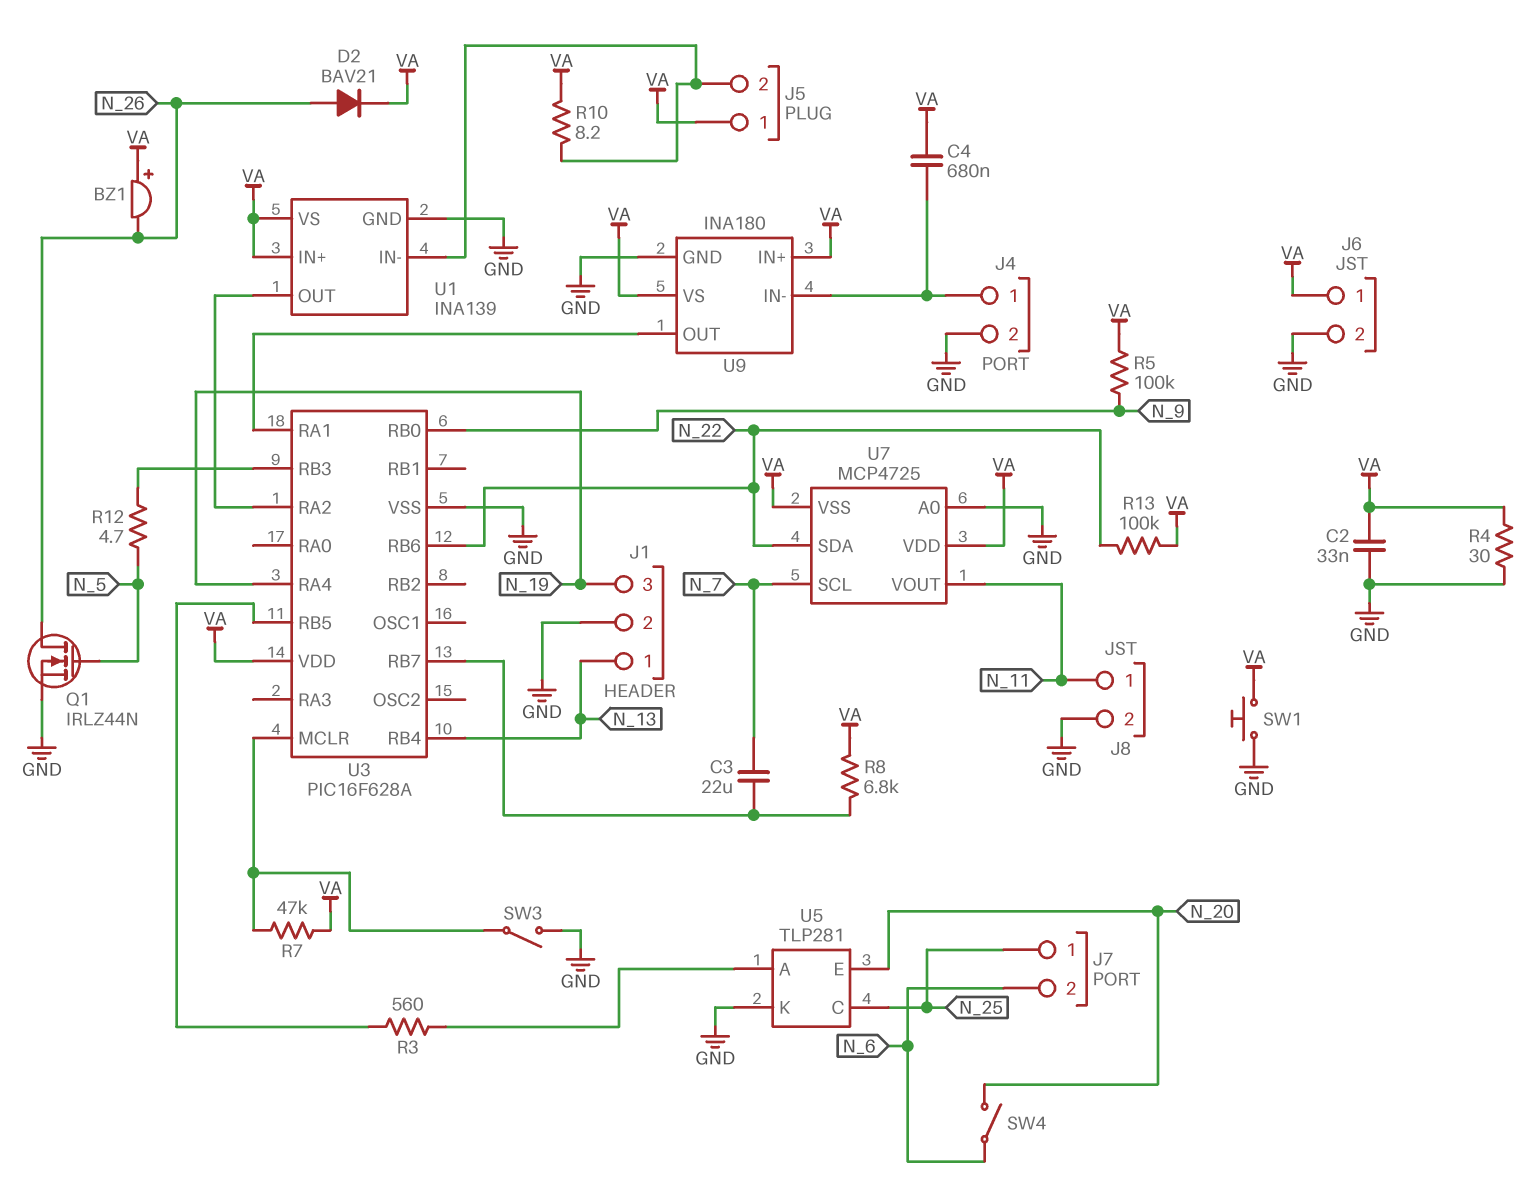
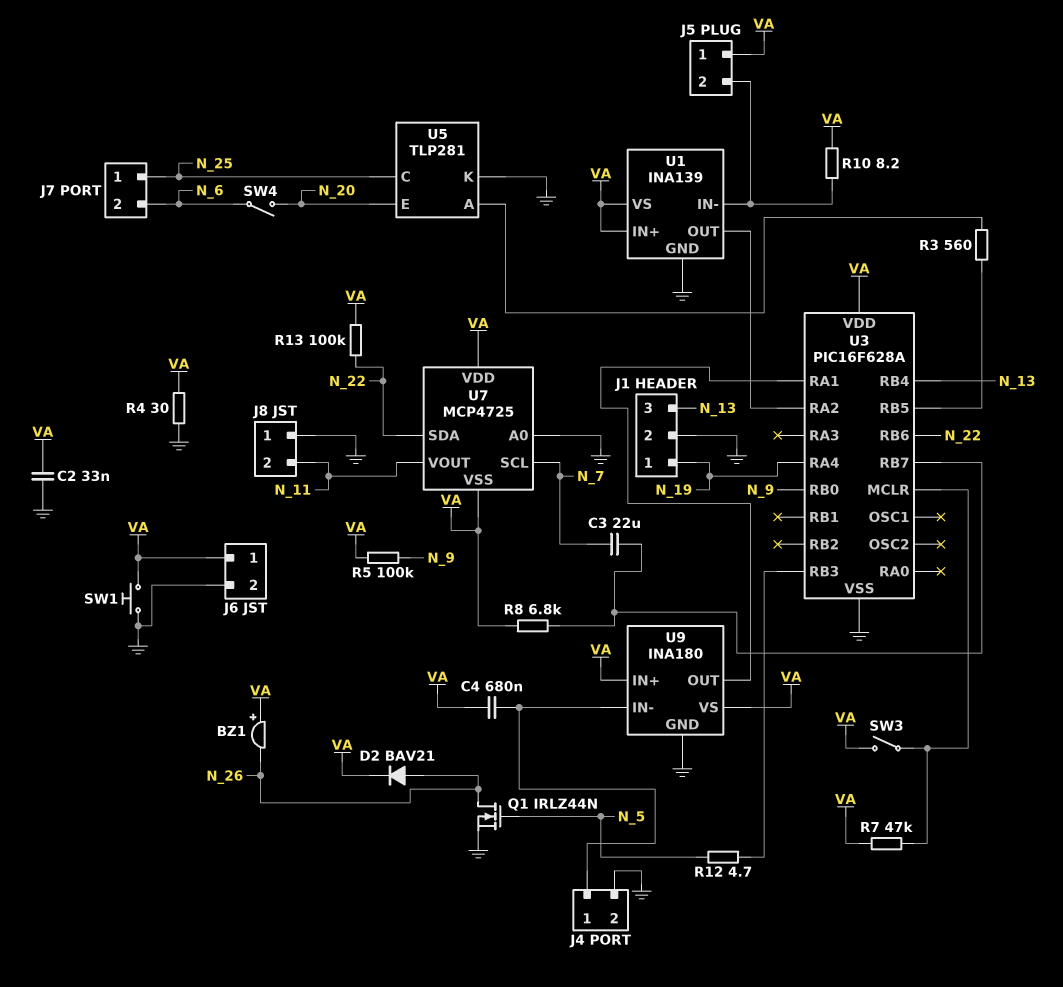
J1 pin 1: N_13 -> N_19
J1 pin 3: N_19 -> N_13
J8 pin 1: N_11 -> GND
J8 pin 2: GND -> N_11
SW3: switch (GND, U3/MCLR) -> switch (U3/MCLR, VA)

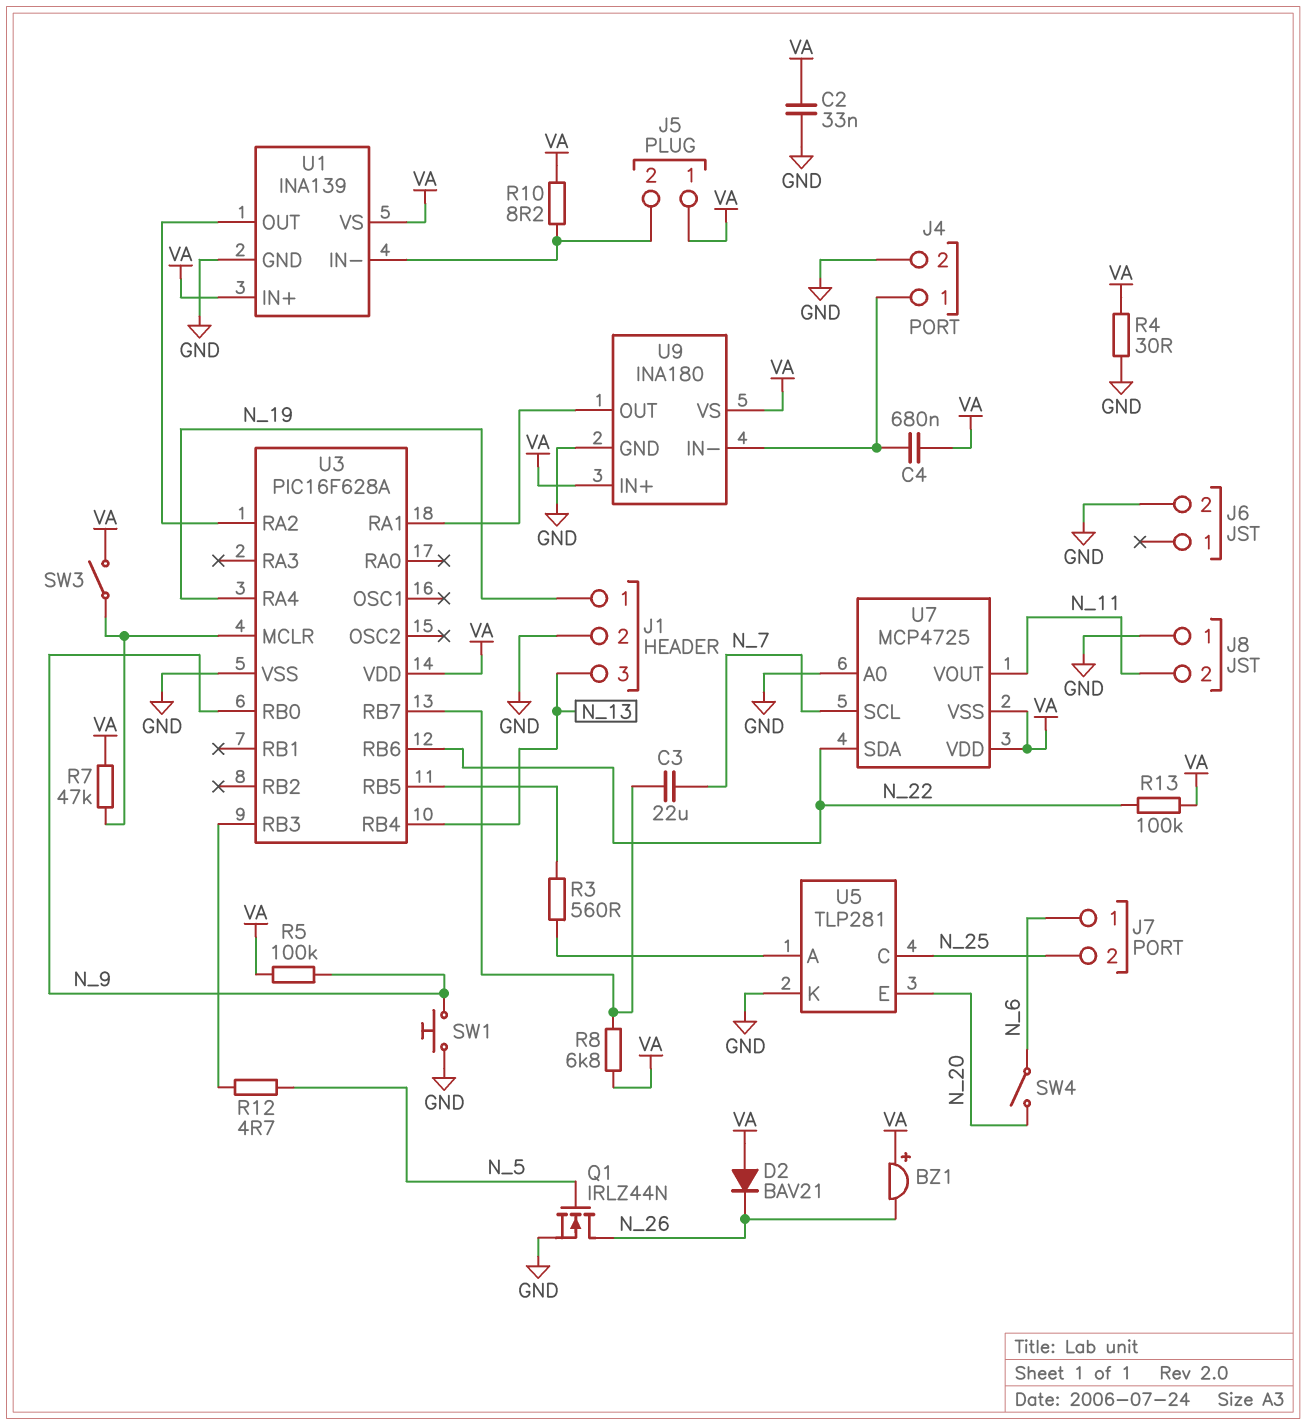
D2: diode BAV21 (A N_26, K VA) -> diode BAV21 (A VA, K N_26)
J6 pin 1: VA -> none
J7 pin 1: N_25 -> N_6
J7 pin 2: N_6 -> N_25
SW1: button (GND, VA) -> button (GND, N_9)

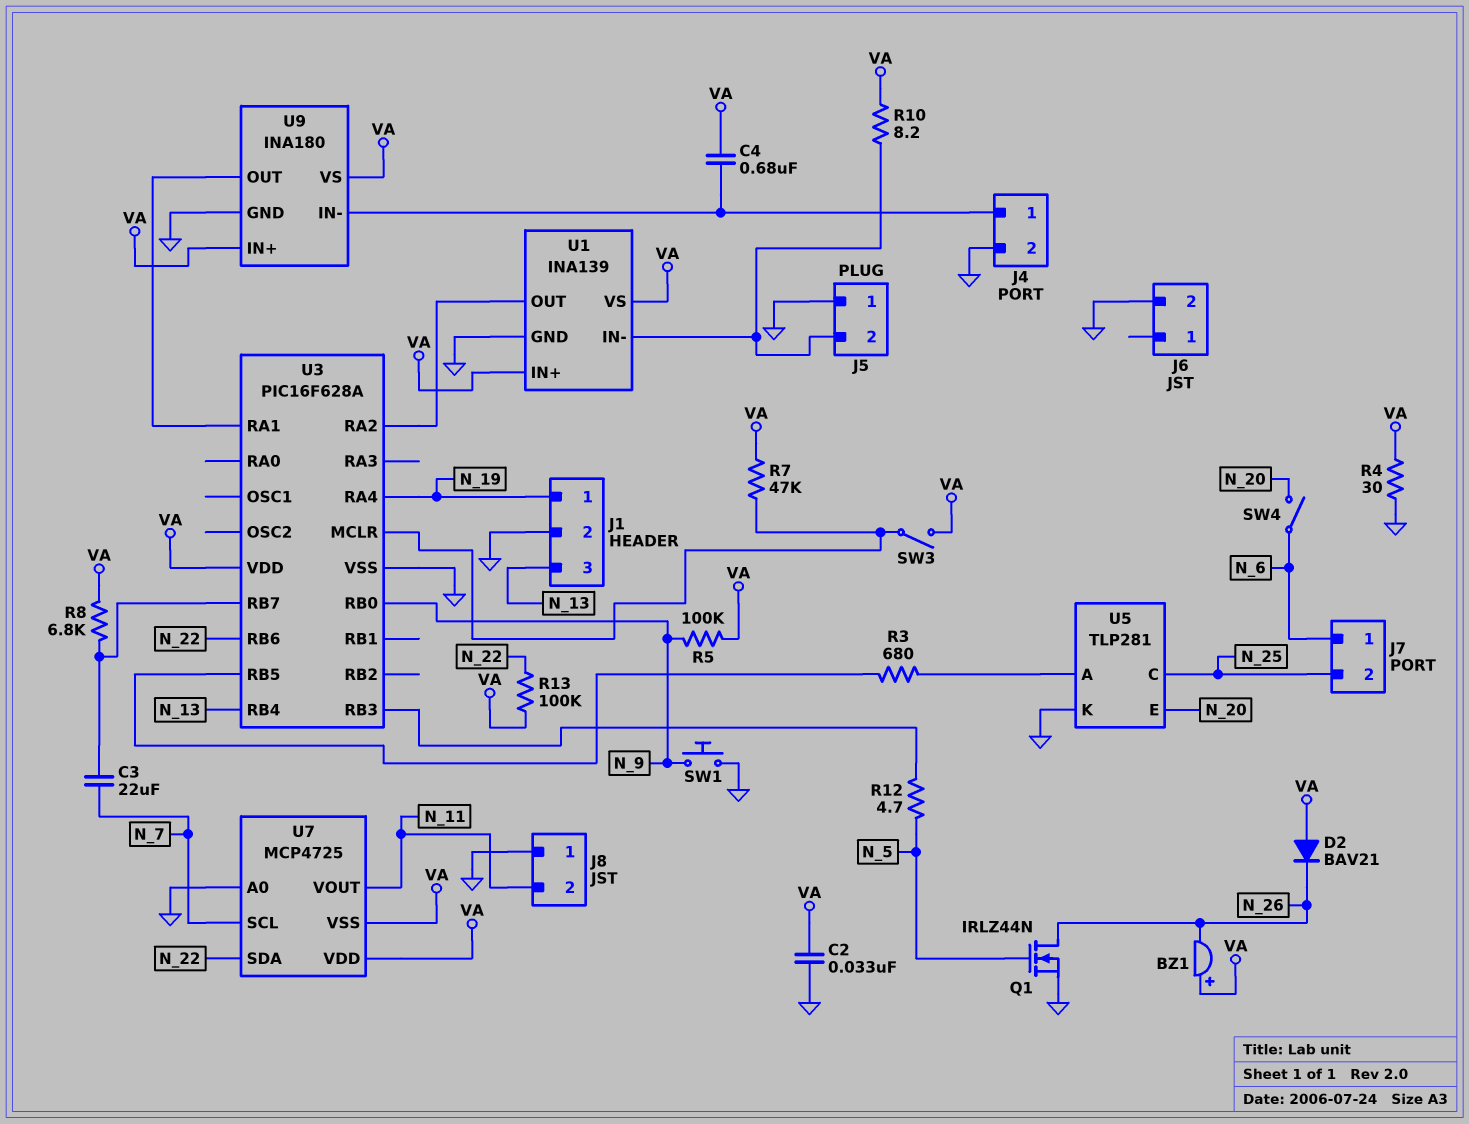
J5 pin 1: VA -> GND
R3: 560 (U3/RB5, U5/A) -> 680 (U3/RB5, U5/A)

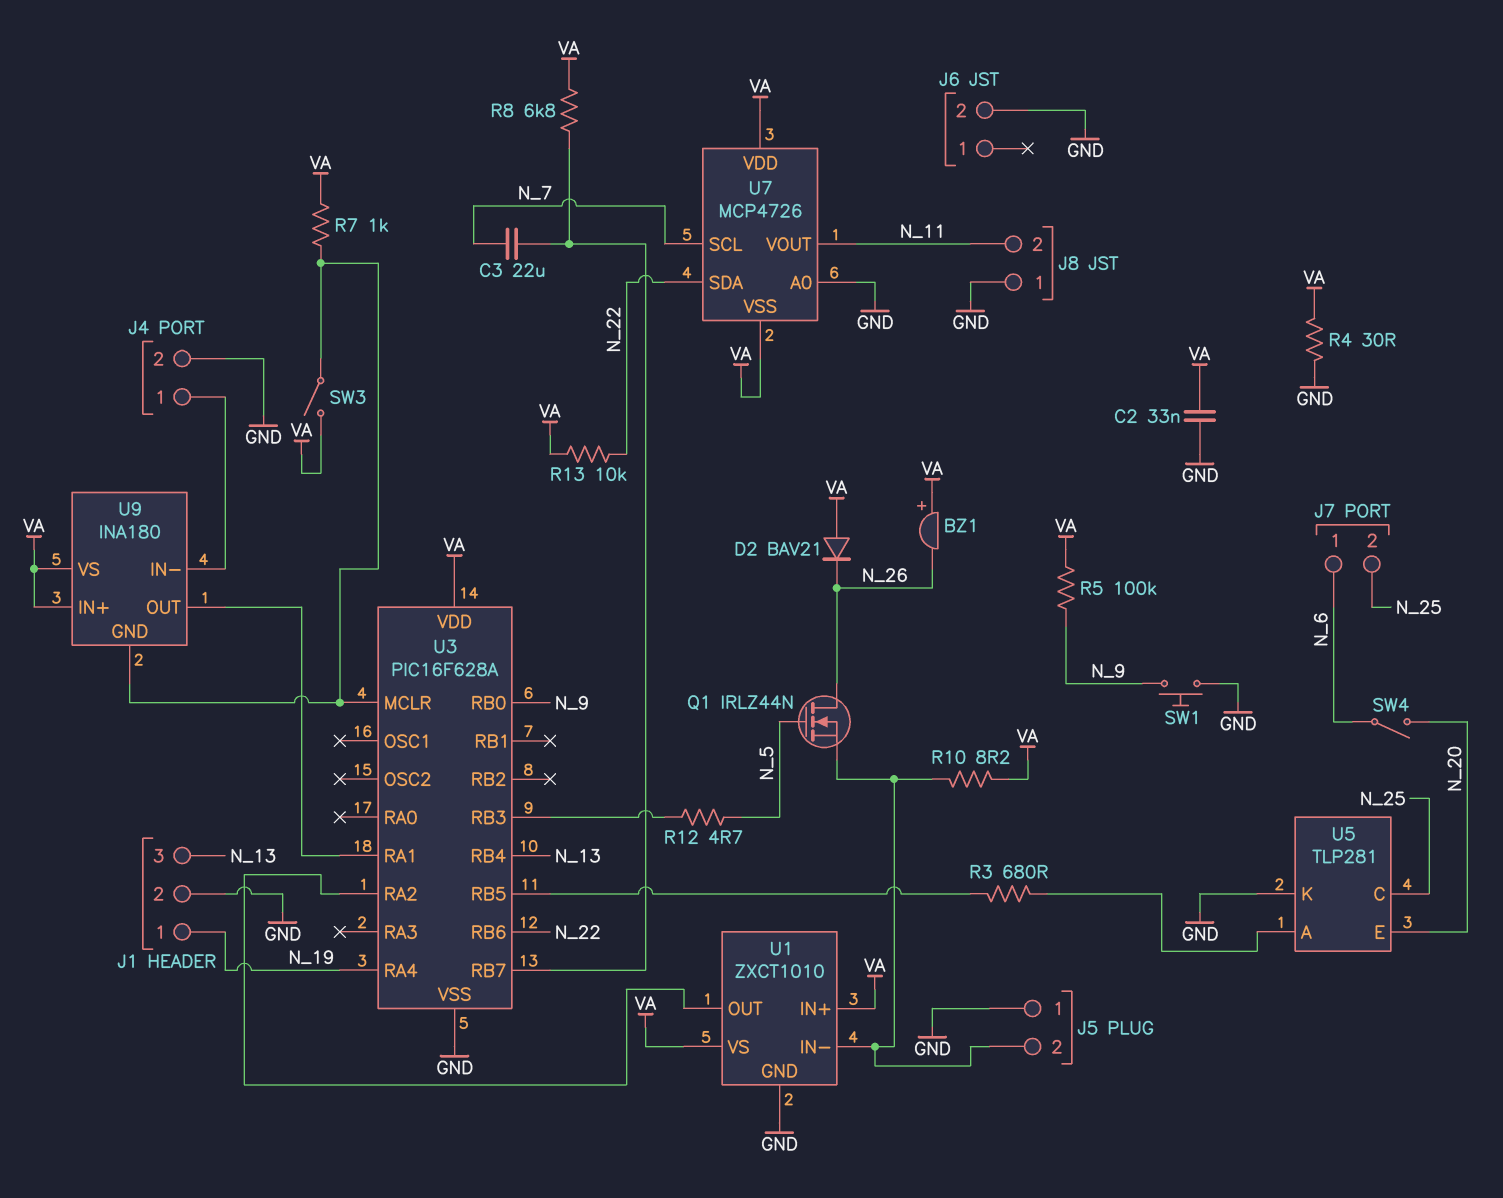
C4: 680nF (J4/1, VA) -> none
Q1: NMOS IRLZ44N (G N_5, D N_26, S GND) -> NMOS IRLZ44N (G N_5, D N_26, S J5/2)
R7: 47k (U3/MCLR, VA) -> 1k (U3/MCLR, VA)
R13: 100k (N_22, VA) -> 10k (N_22, VA)
U1: INA139 -> ZXCT1010
U7: MCP4725 -> MCP4726
U9 pin GND: GND -> U3/MCLR

